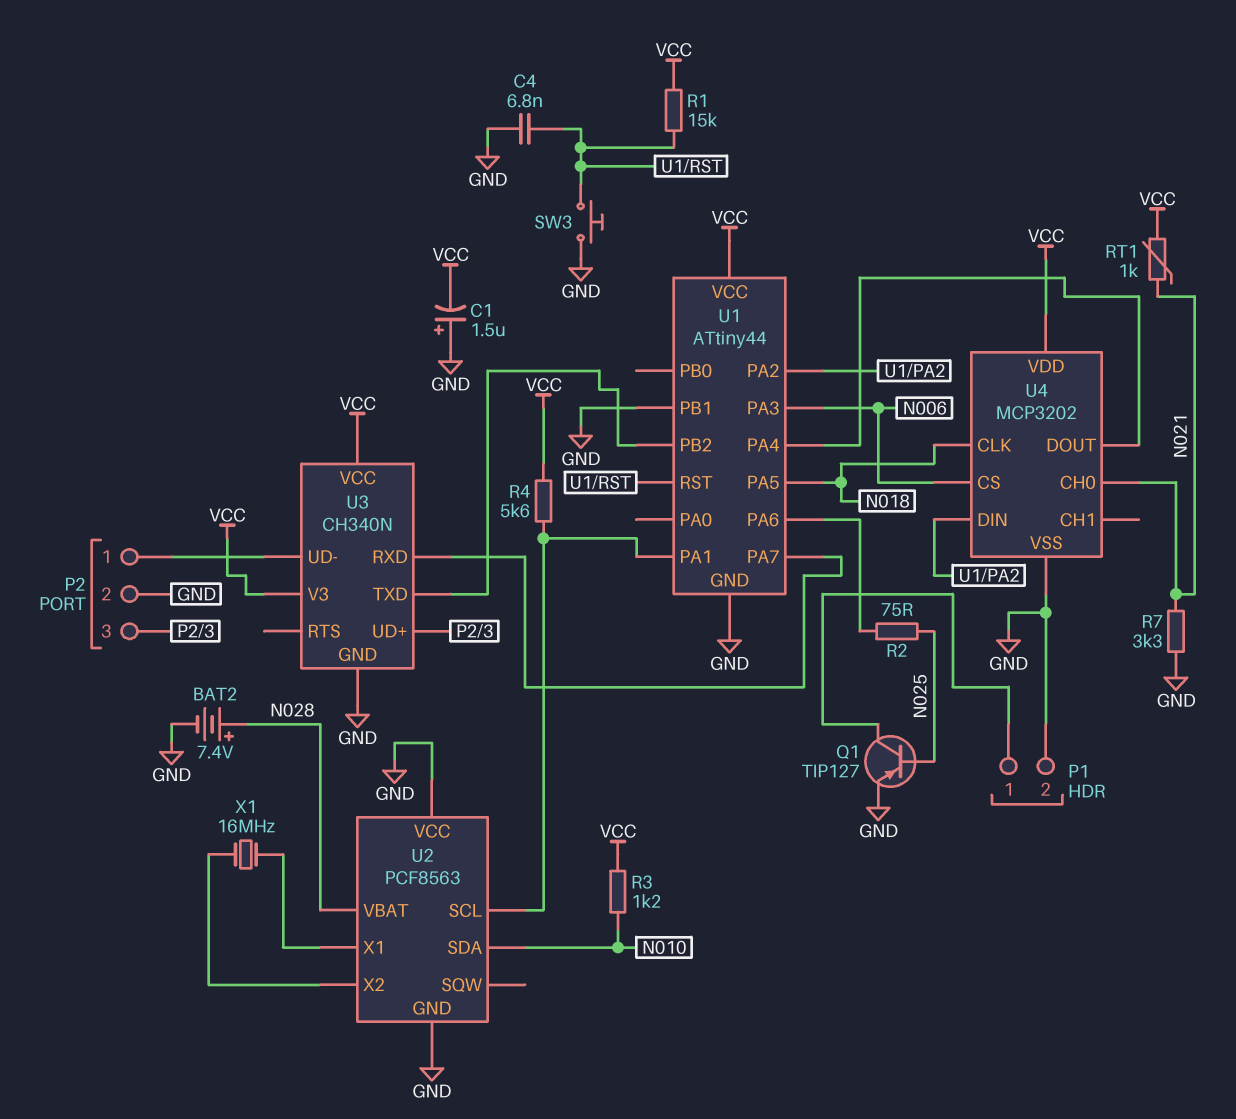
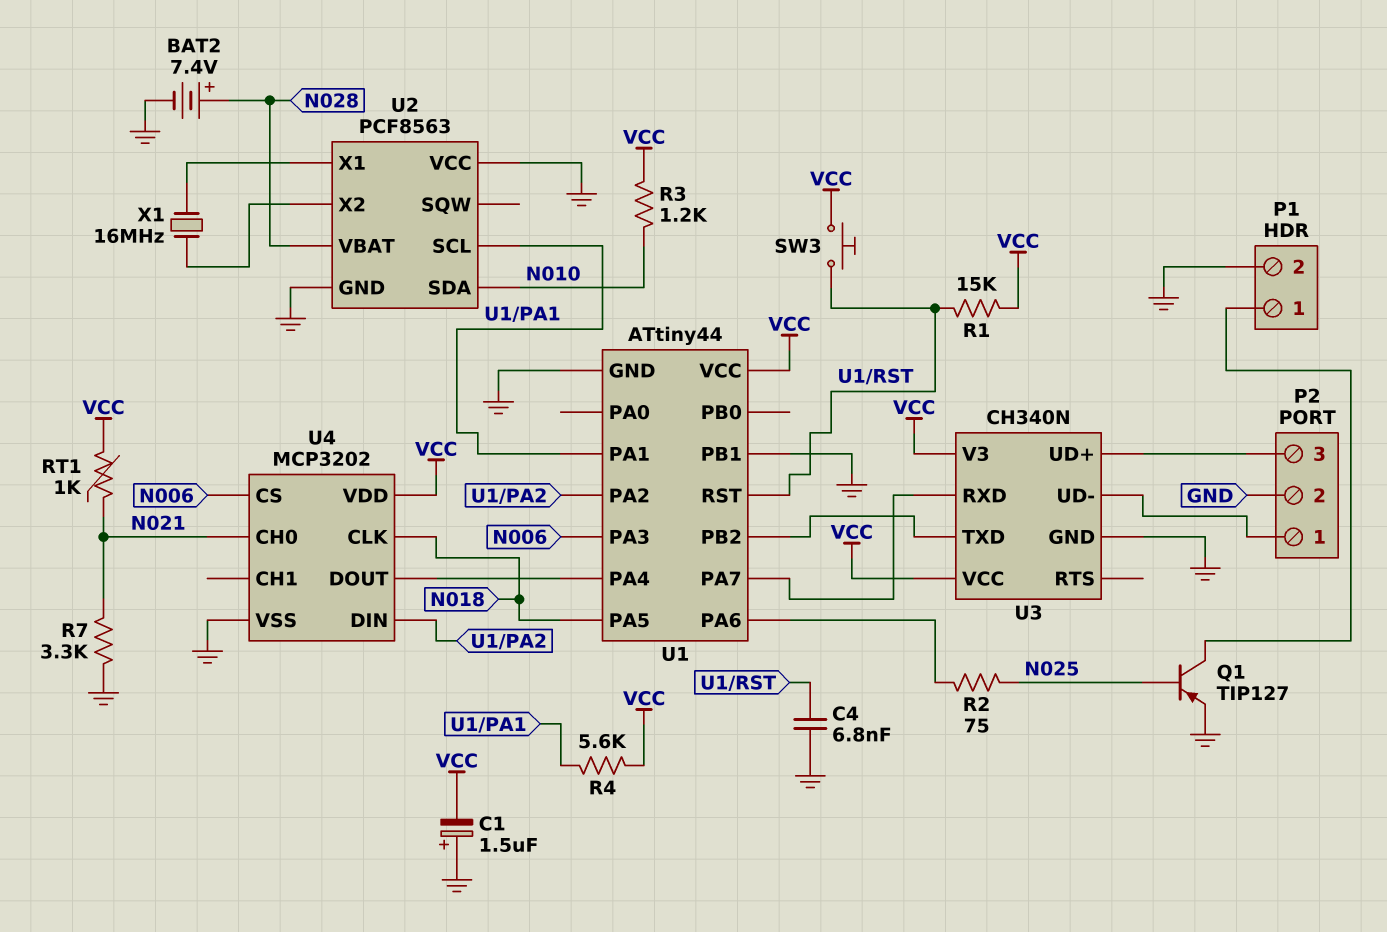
SW3: button (GND, U1/RST) -> button (U1/RST, VCC)

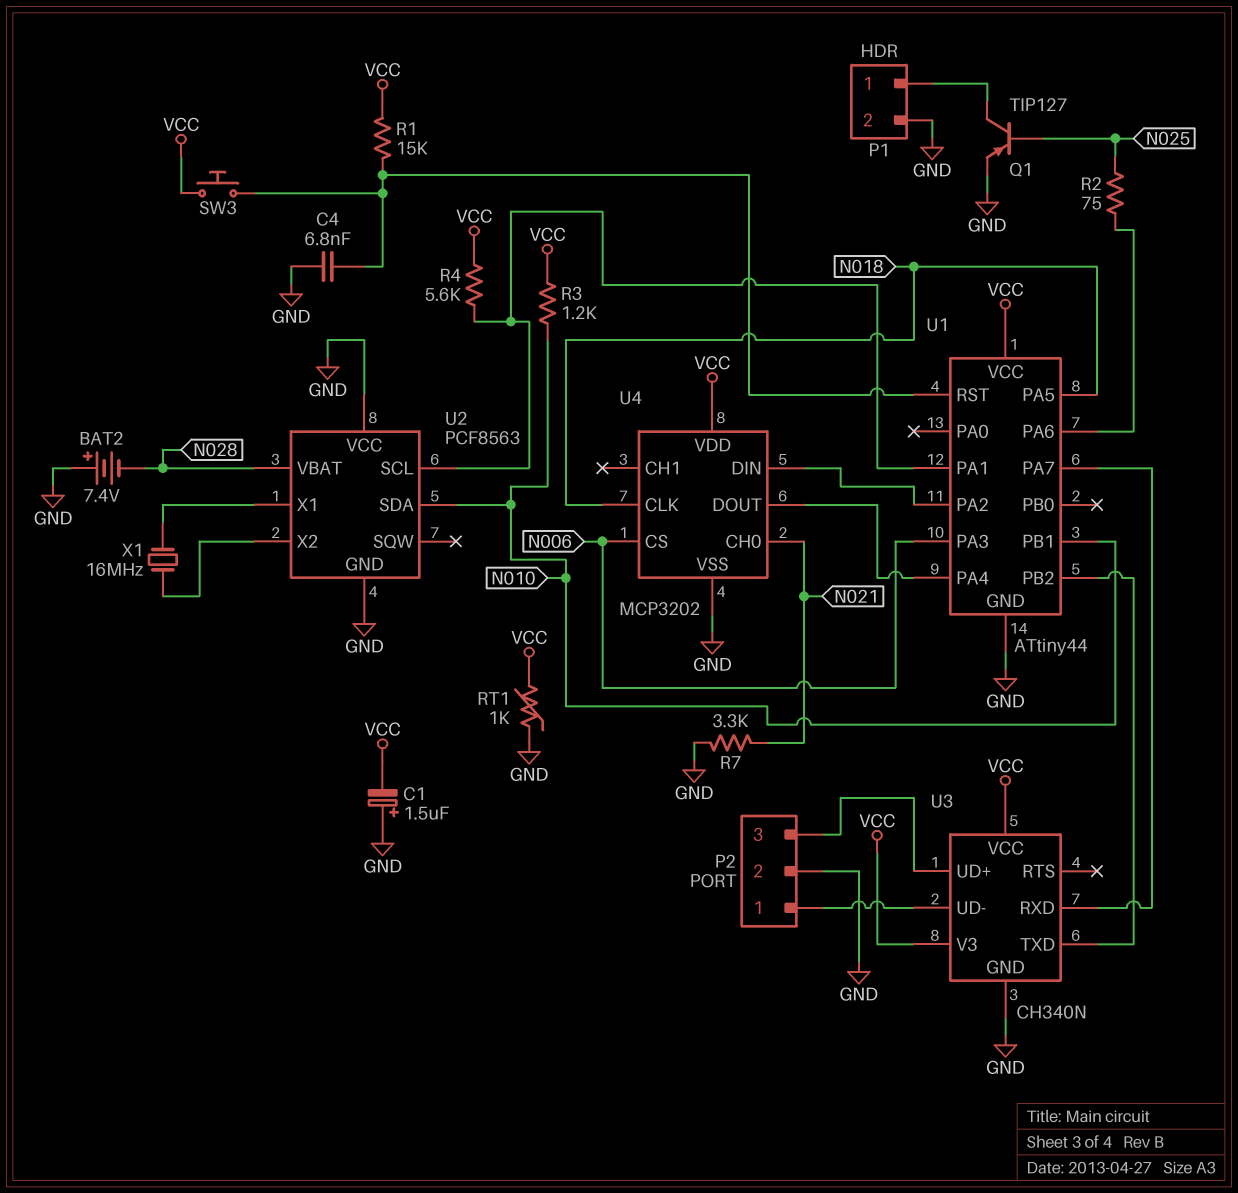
BAT2: 7.4V (plus N028, minus GND) -> 7.4V (plus GND, minus N028)
RT1: 1k (N021, VCC) -> 1k (GND, VCC)
U1 pin PB1: GND -> N010

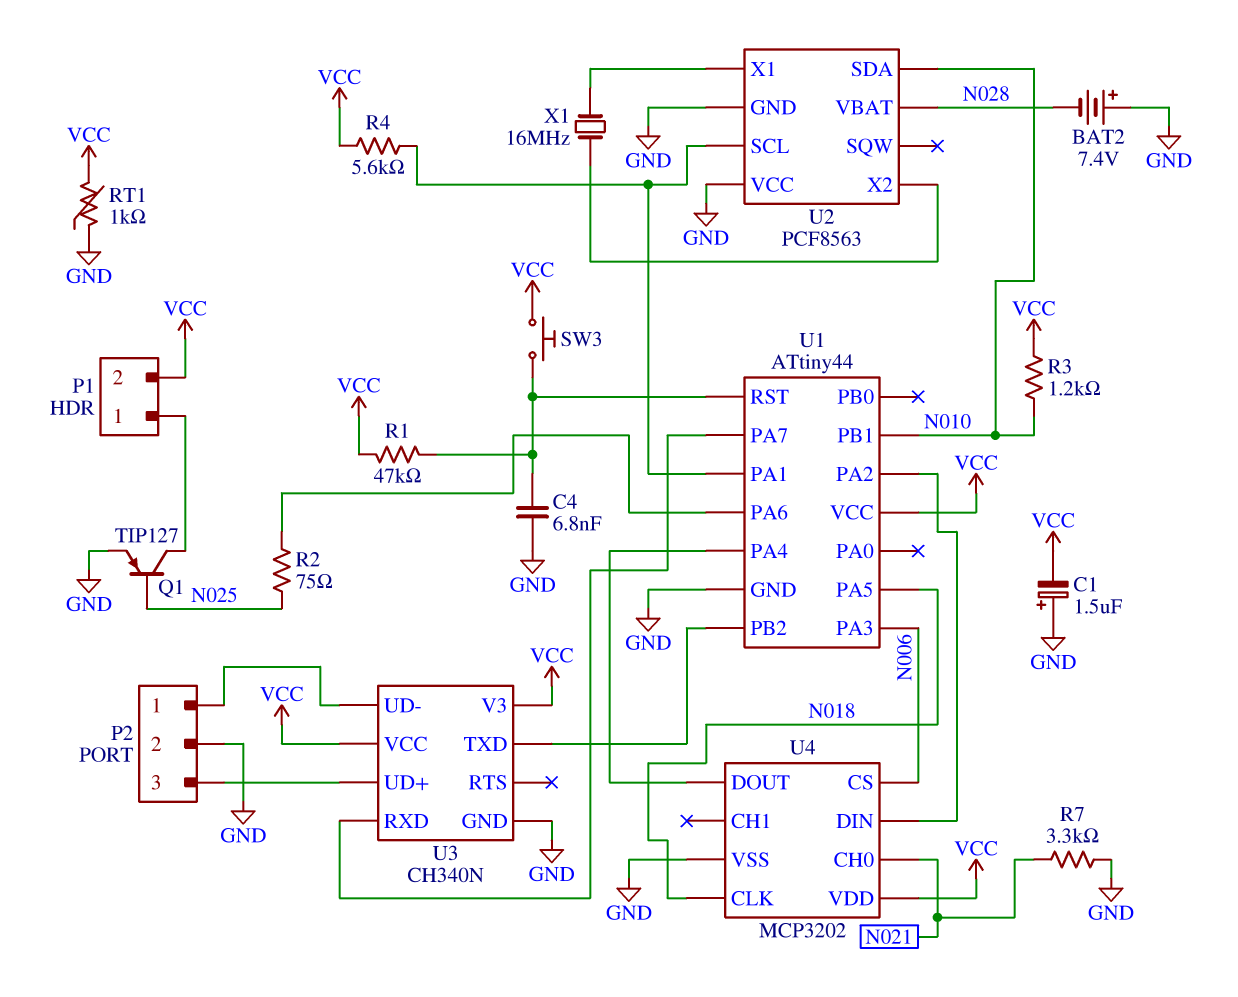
P1 pin 2: GND -> VCC
R1: 15k (U1/RST, VCC) -> 47k (U1/RST, VCC)

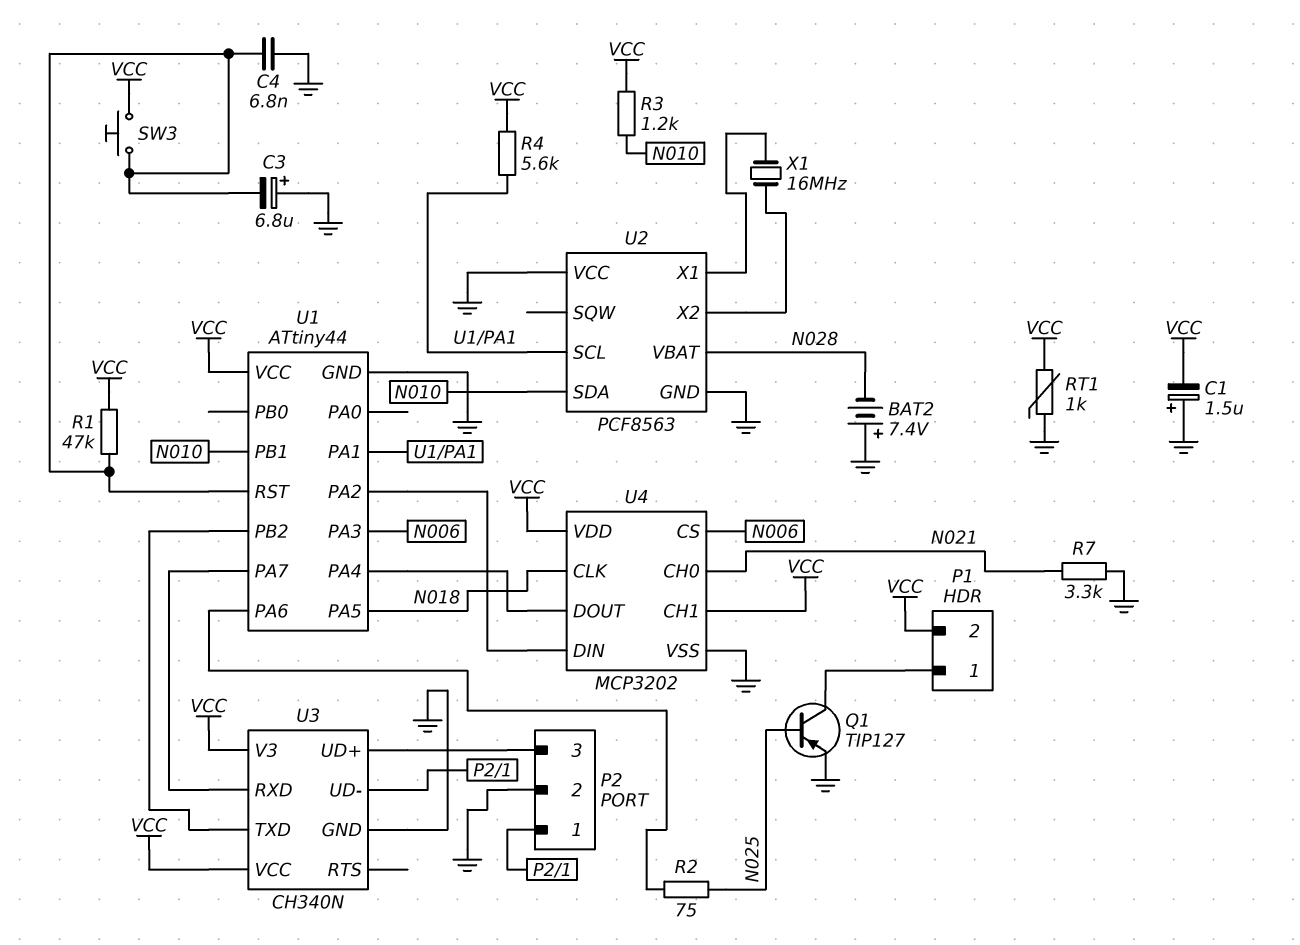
C3: none -> 6.8uF (plus GND, minus U1/RST)
U4 pin CH1: none -> VCC

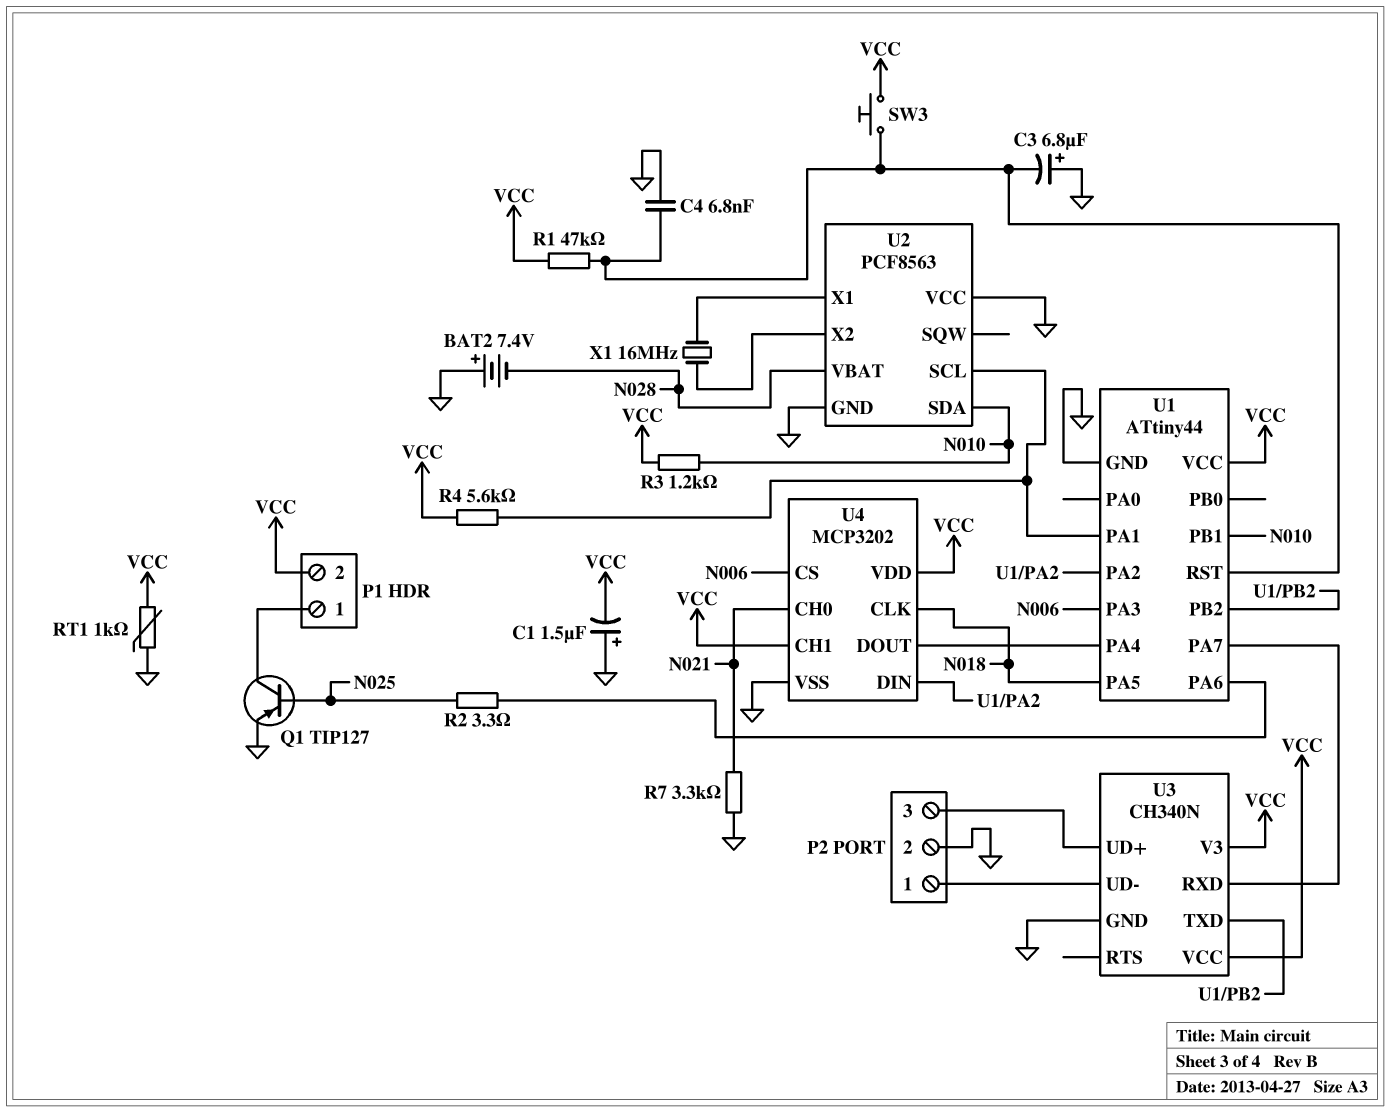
R2: 75 (N025, U1/PA6) -> 3.3 (N025, U1/PA6)

